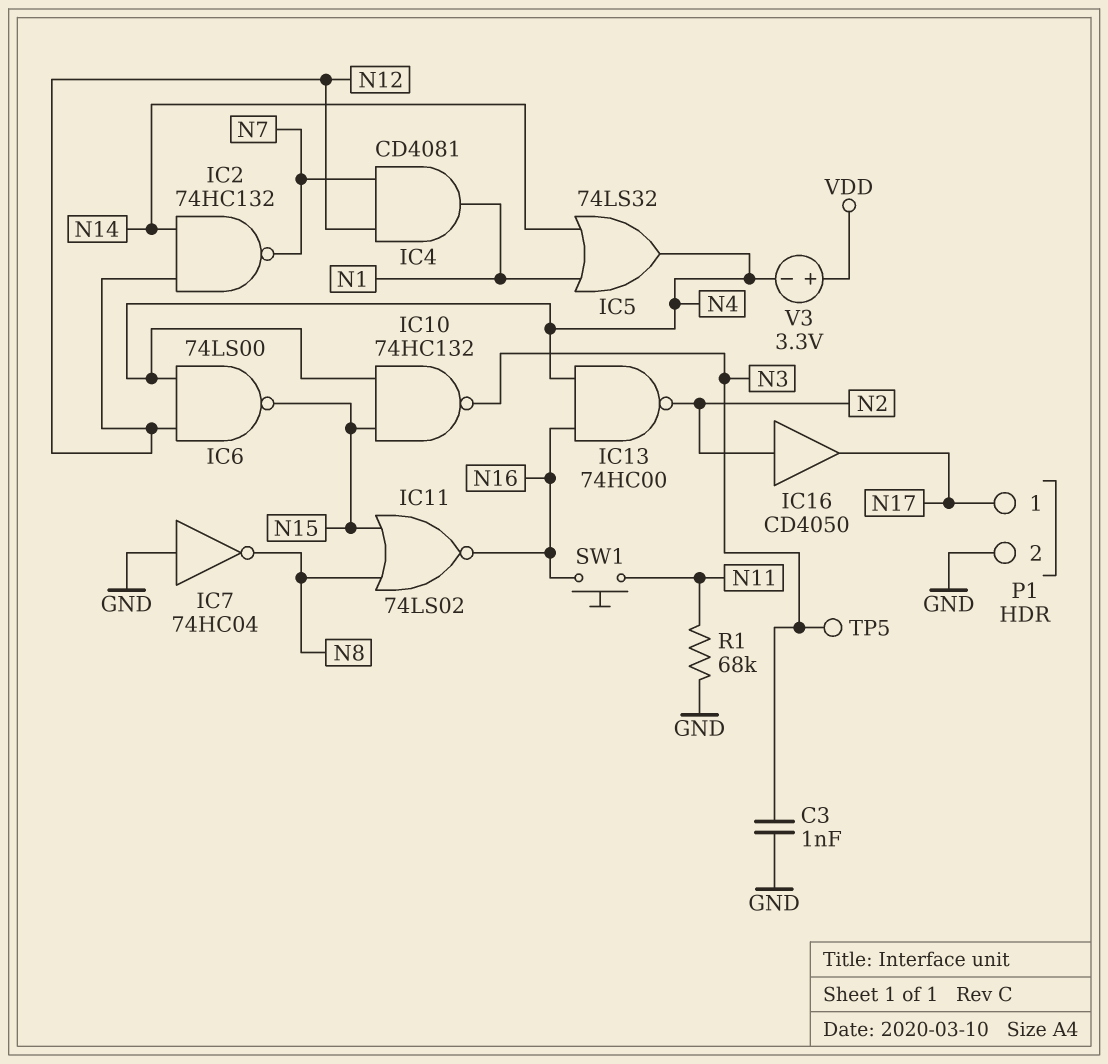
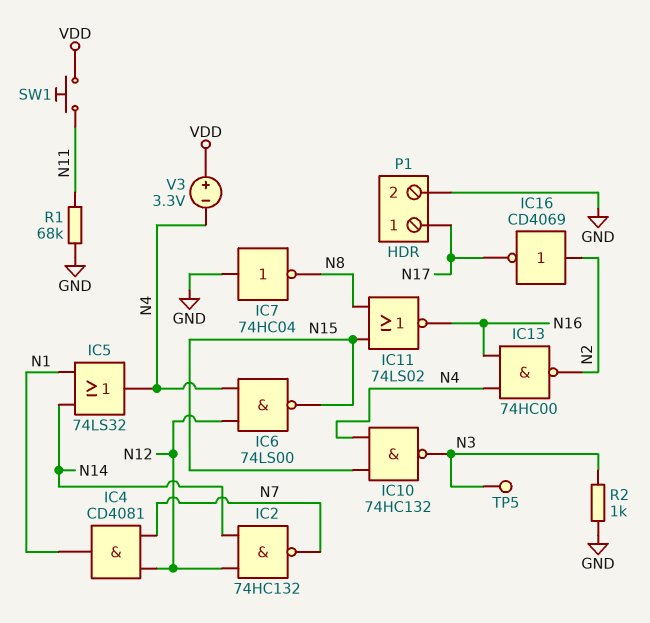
C3: 1nF (GND, N3) -> none
IC16: buffer CD4050 (in N2, out N17) -> NOT CD4069 (in N2, out N17)
R2: none -> 1k (GND, N3)
SW1: button (N11, N16) -> button (N11, VDD)

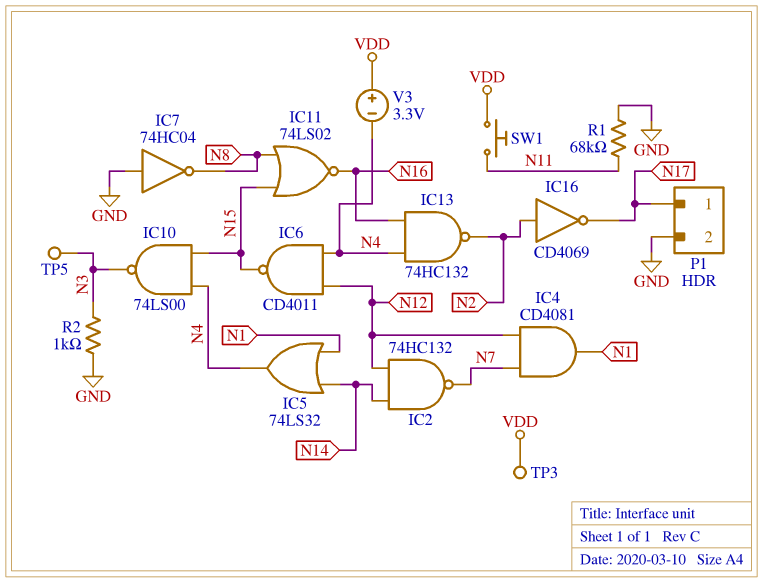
IC6: NAND 74LS00 (in N4, in N12, out N15) -> NAND CD4011 (in N4, in N12, out N15)
IC10: NAND 74HC132 (in N4, in N15, out N3) -> NAND 74LS00 (in N4, in N15, out N3)
IC13: NAND 74HC00 (in N4, in N16, out N2) -> NAND 74HC132 (in N4, in N16, out N2)
TP3: none -> test point (VDD)

